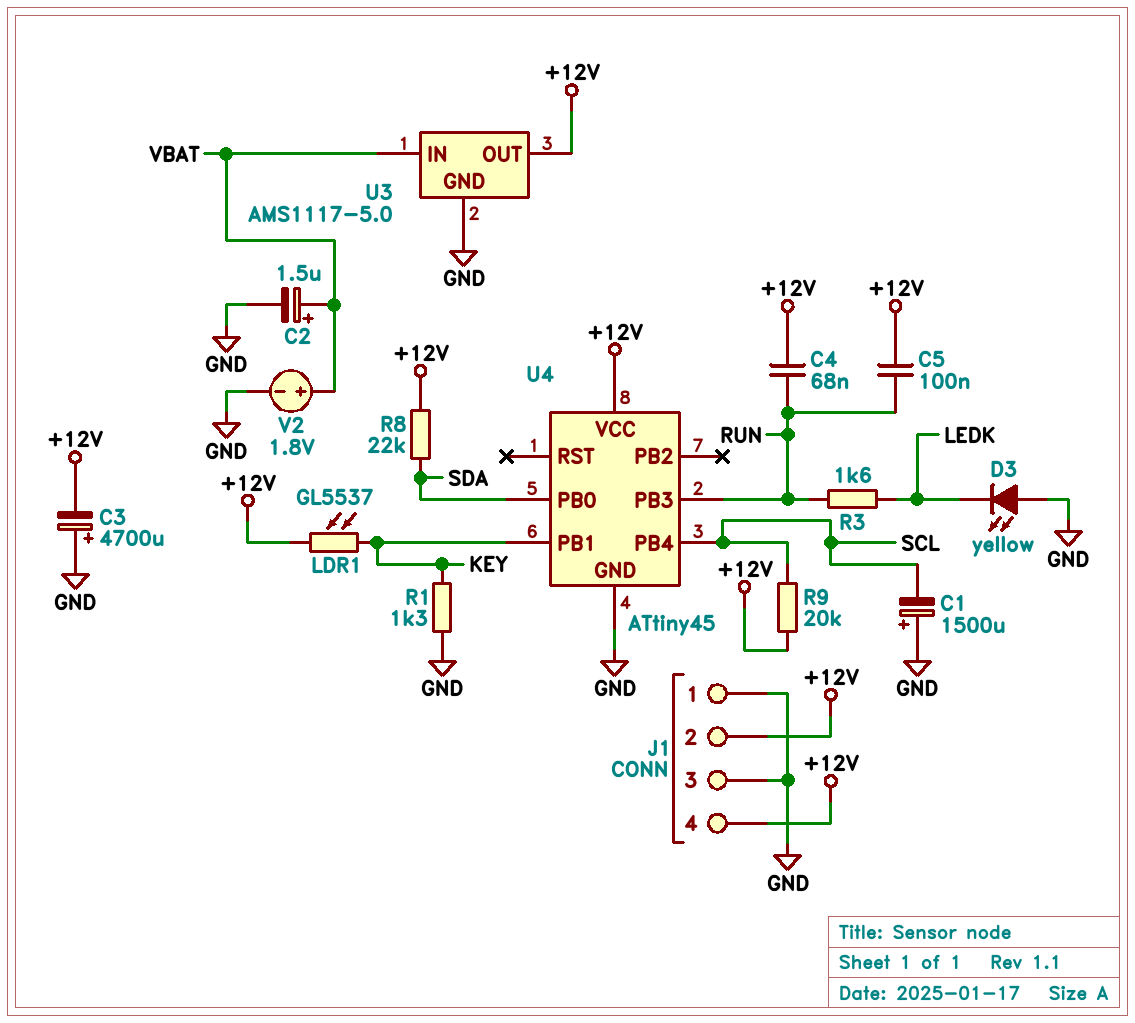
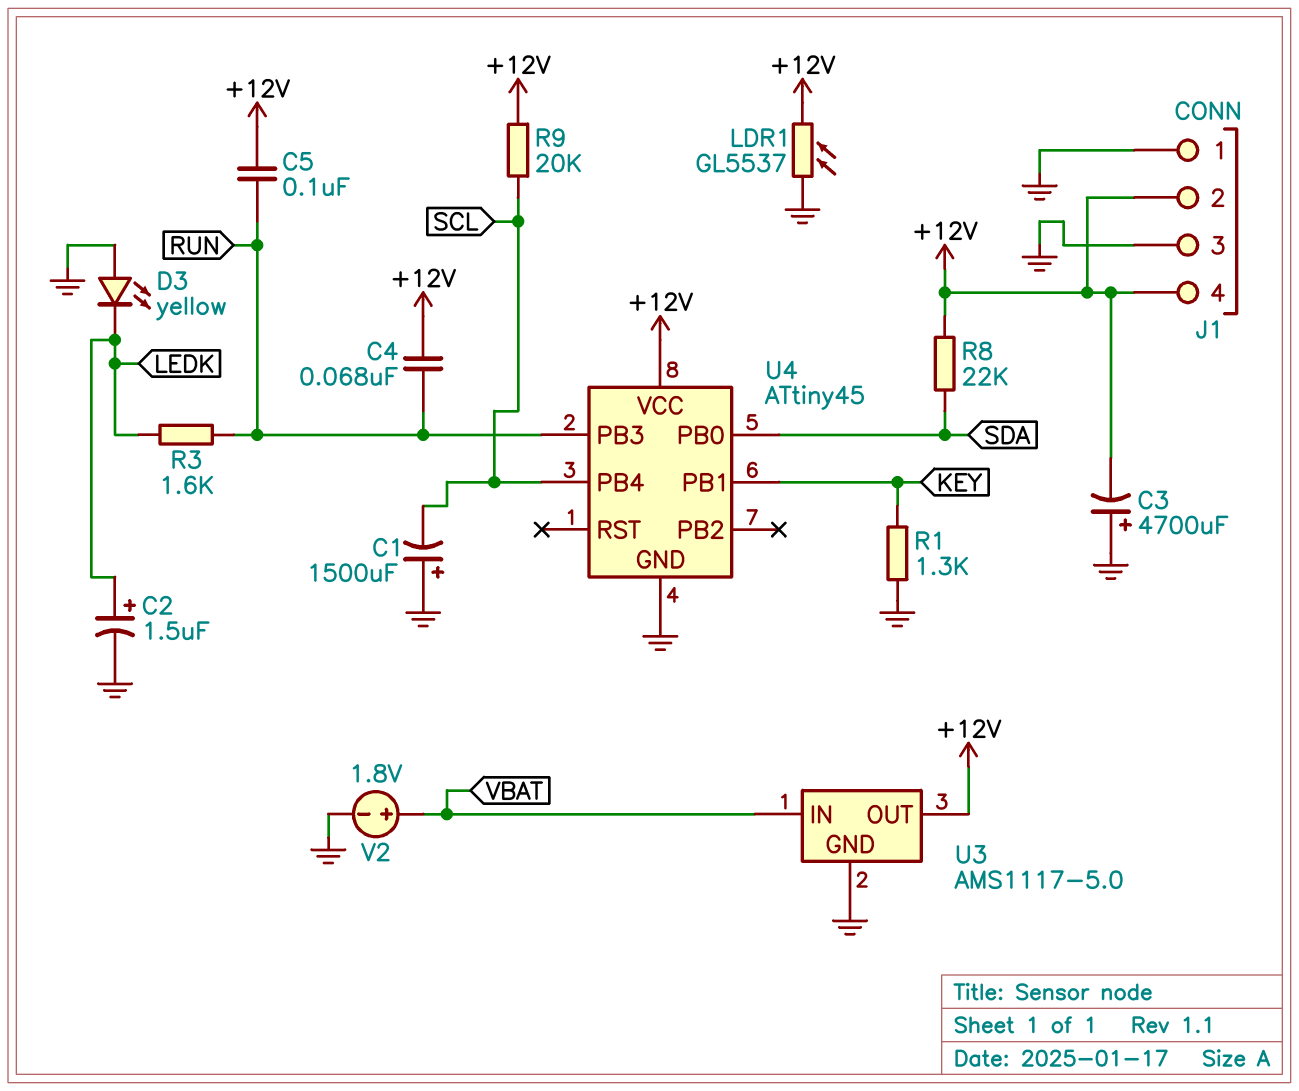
C2: 1.5uF (plus VBAT, minus GND) -> 1.5uF (plus LEDK, minus GND)
LDR1: GL5537 (+12V, KEY) -> GL5537 (+12V, GND)

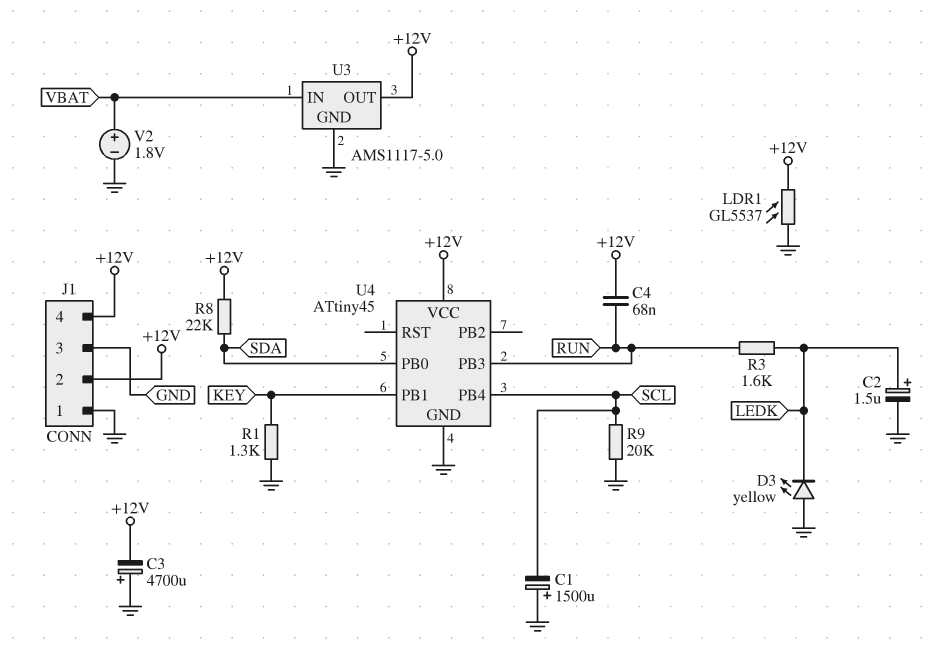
C5: 100nF (+12V, RUN) -> none
R9: 20k (+12V, SCL) -> 20k (GND, SCL)

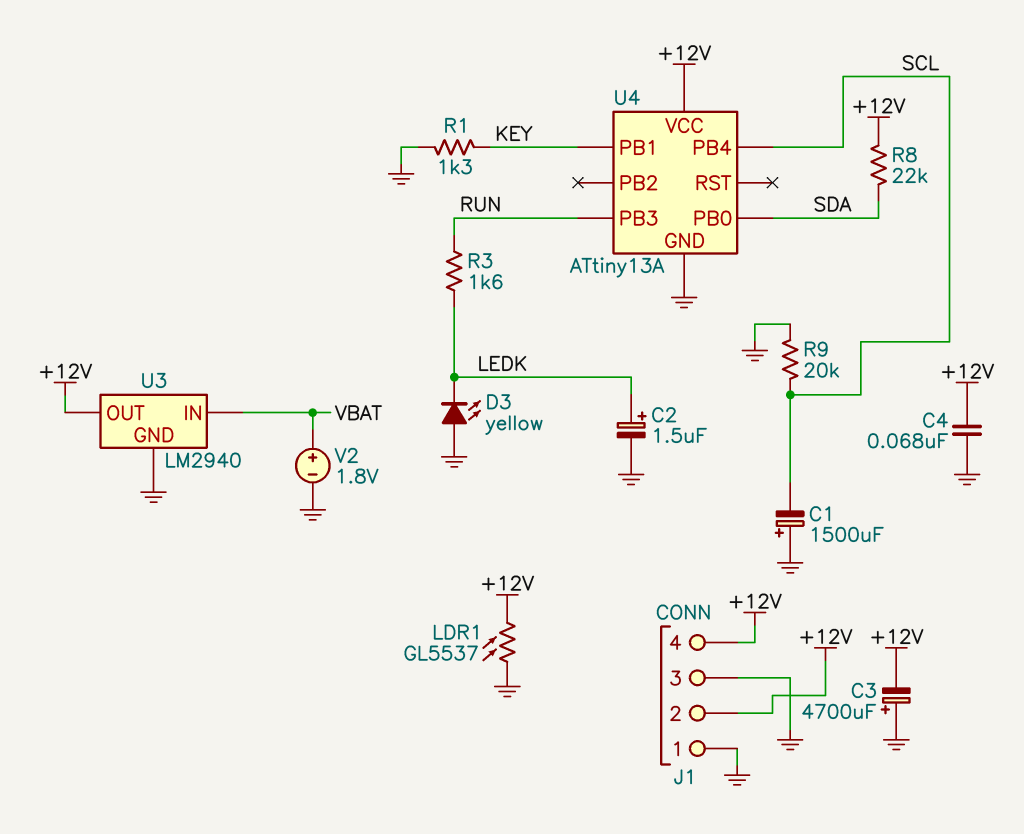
C4: 68nF (+12V, RUN) -> 68nF (+12V, GND)
U3: AMS1117-5.0 -> LM2940
U4: ATtiny45 -> ATtiny13A

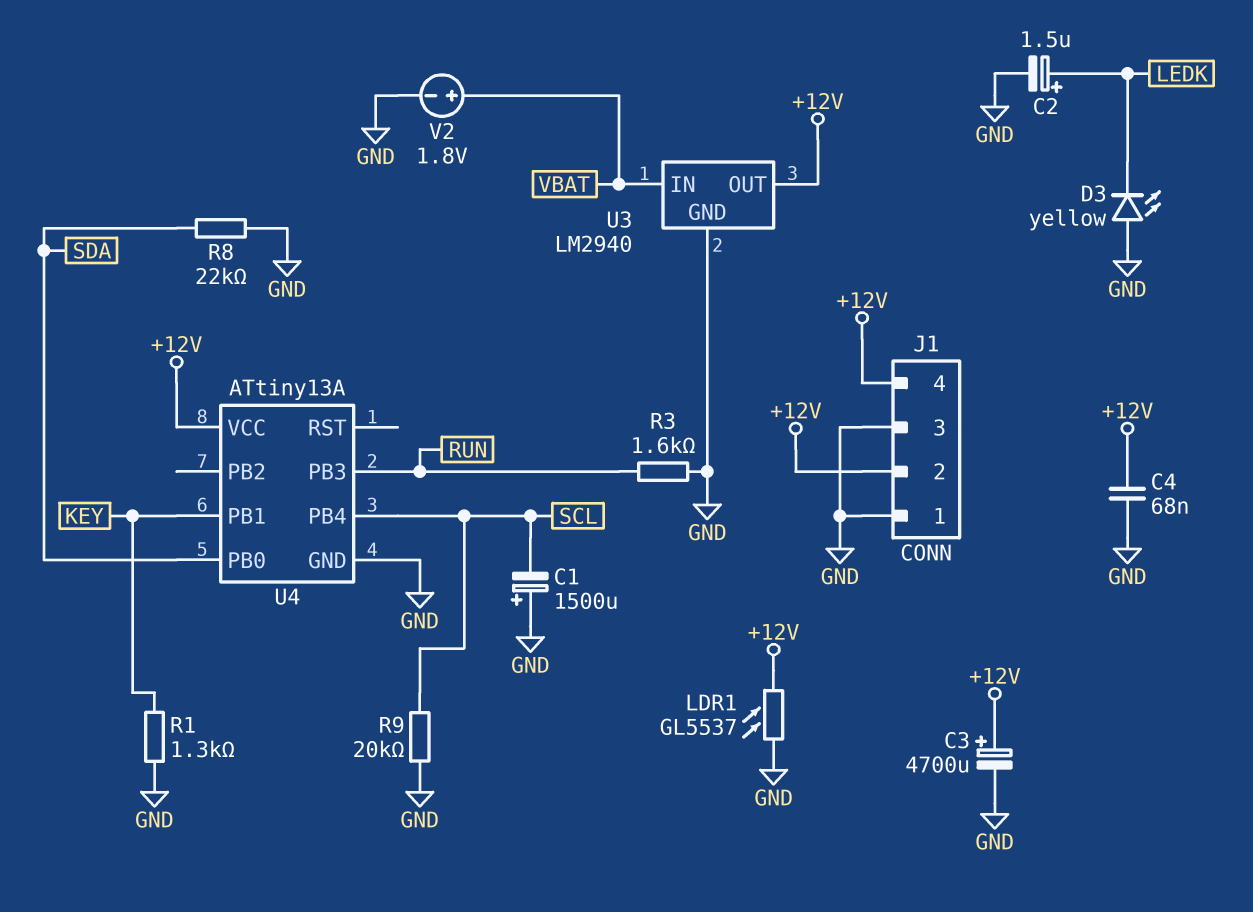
C3: 4700uF (plus GND, minus +12V) -> 4700uF (plus +12V, minus GND)
R3: 1.6k (LEDK, RUN) -> 1.6k (GND, RUN)
R8: 22k (+12V, SDA) -> 22k (GND, SDA)

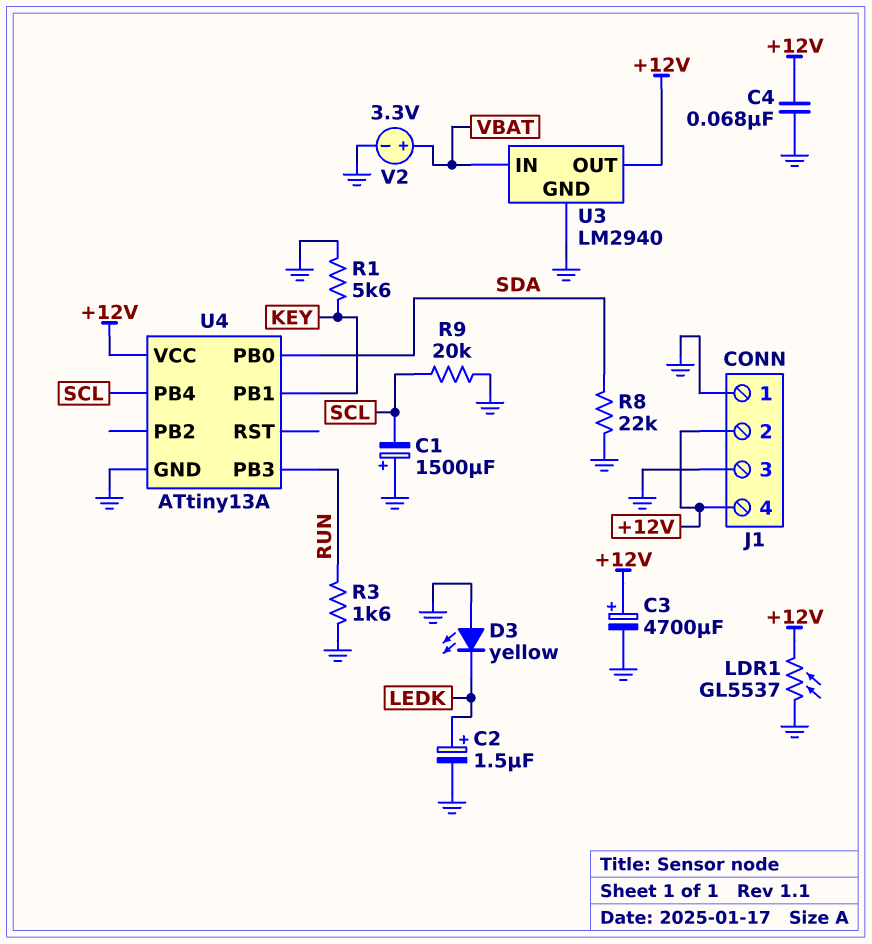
R1: 1.3k (GND, KEY) -> 5.6k (GND, KEY)
V2: 1.8V (plus VBAT, minus GND) -> 3.3V (plus VBAT, minus GND)

